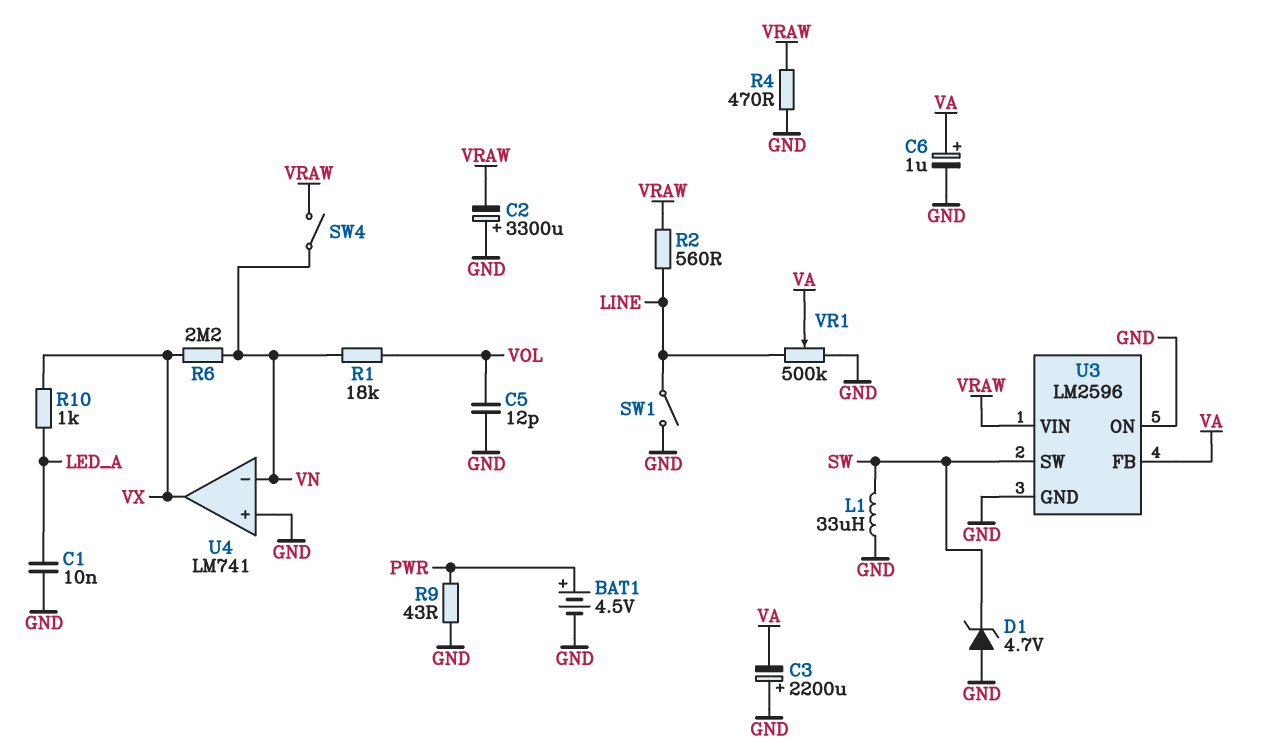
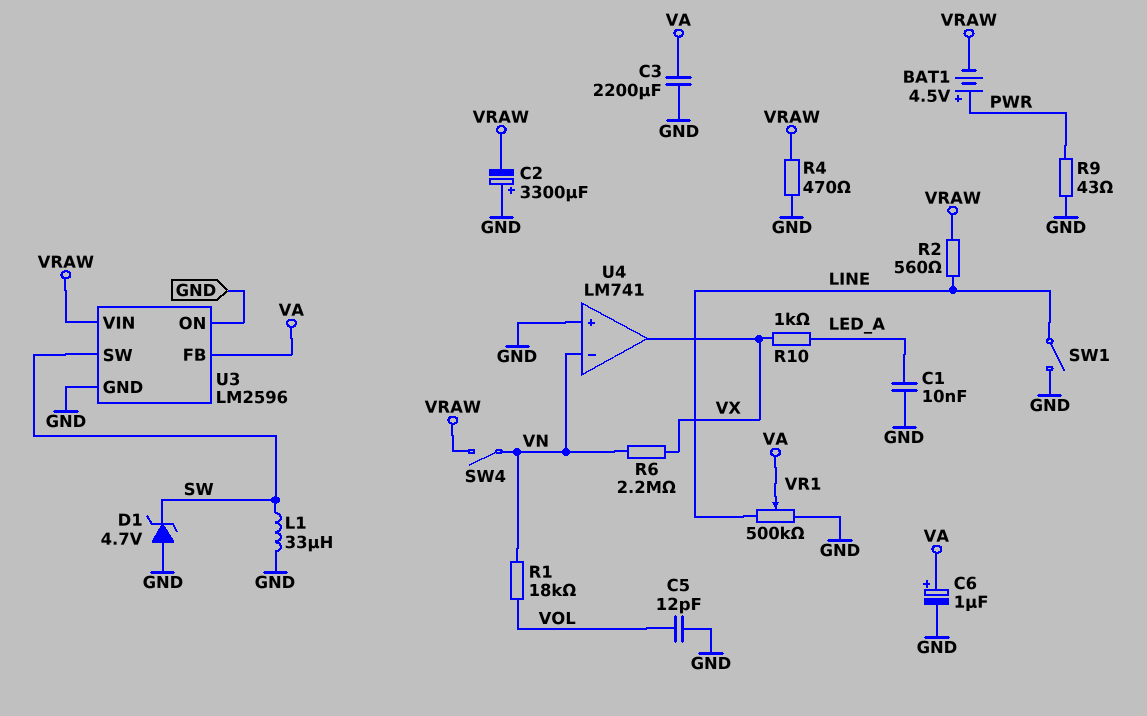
BAT1: 4.5V (plus PWR, minus GND) -> 4.5V (plus PWR, minus VRAW)
C3: 2200uF (plus GND, minus VA) -> 2200uF (GND, VA)

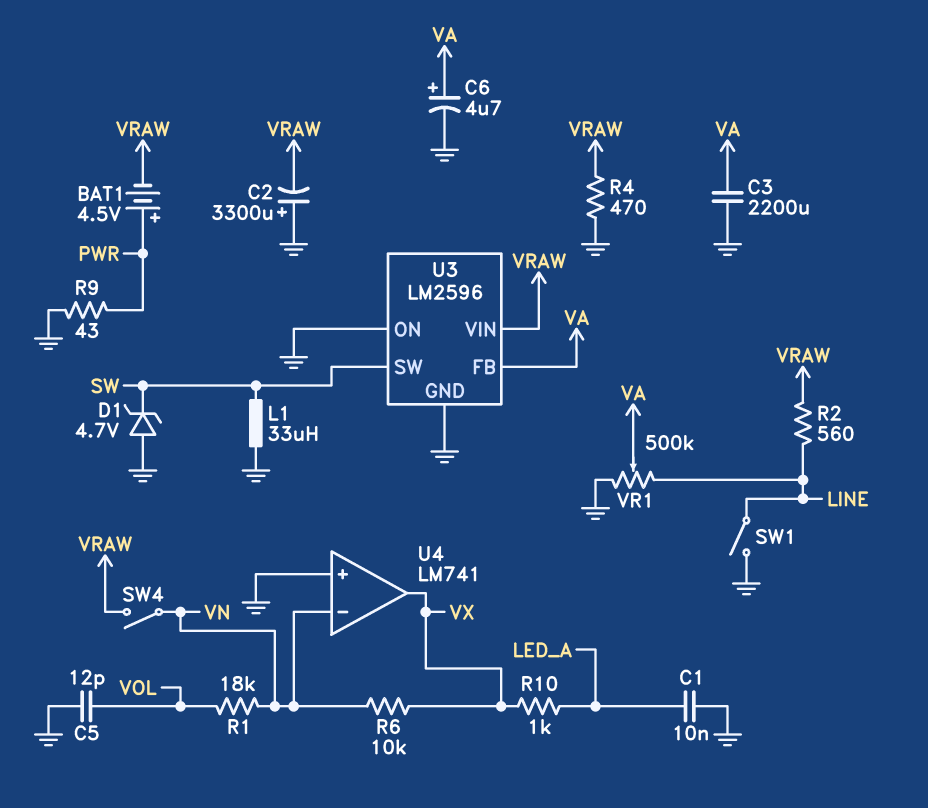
C6: 1uF (plus VA, minus GND) -> 4.7uF (plus VA, minus GND)
R6: 2.2M (VN, VX) -> 10k (VN, VX)

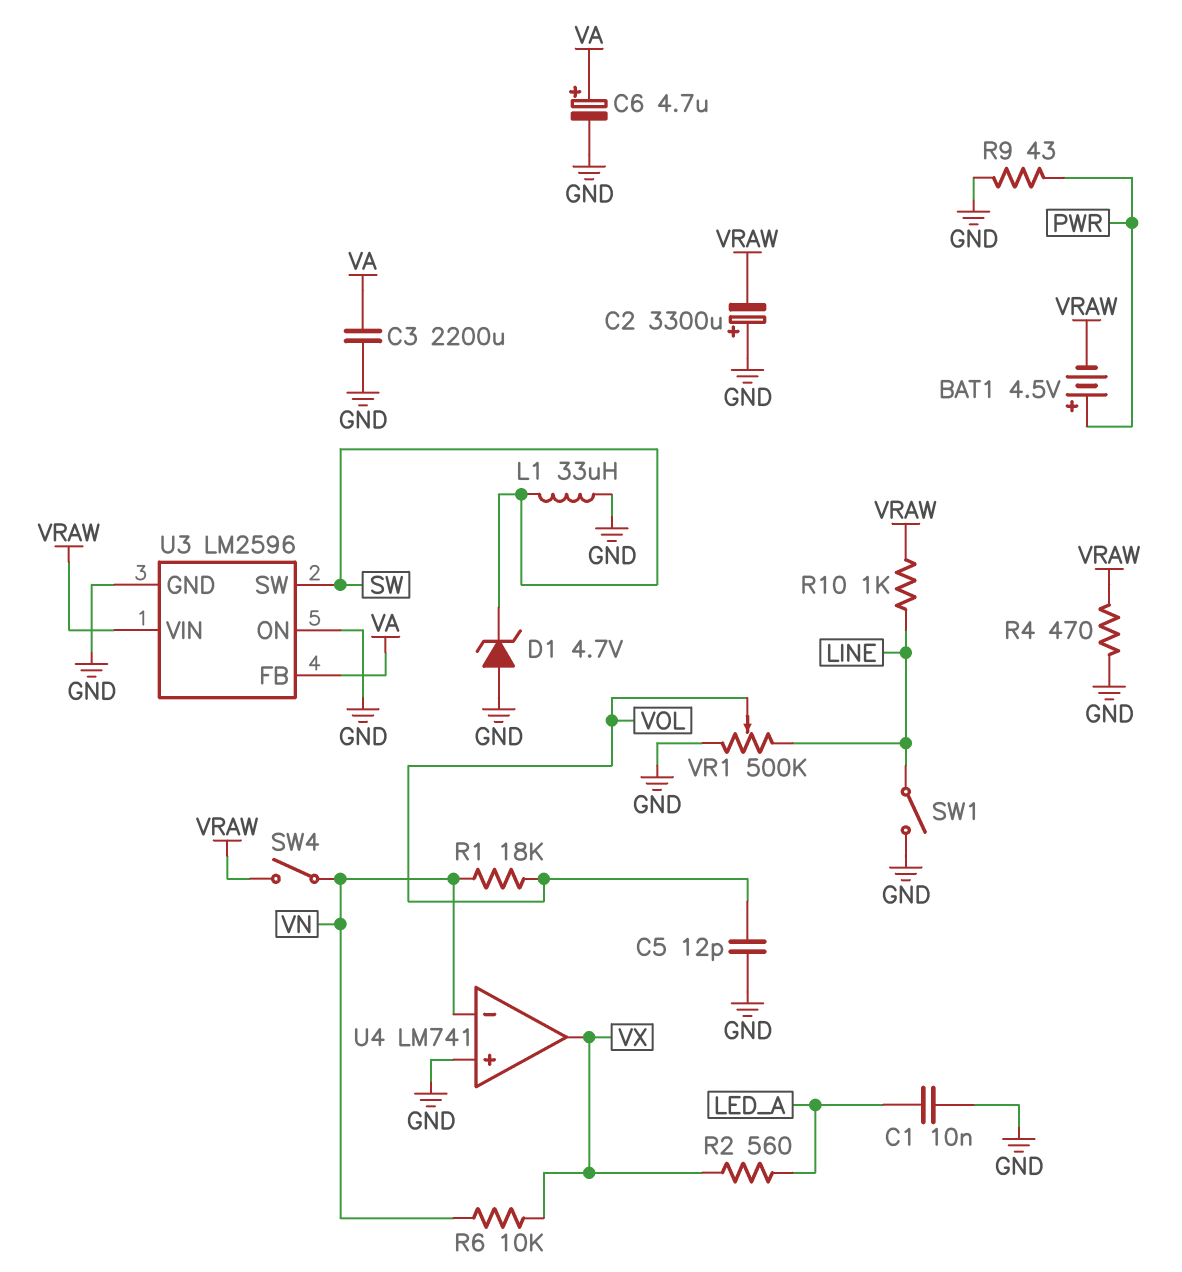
R2: 560 (LINE, VRAW) -> 560 (LED_A, VX)
R10: 1k (LED_A, VX) -> 1k (LINE, VRAW)
VR1: 500k (GND, LINE, wiper VA) -> 500k (GND, LINE, wiper VOL)

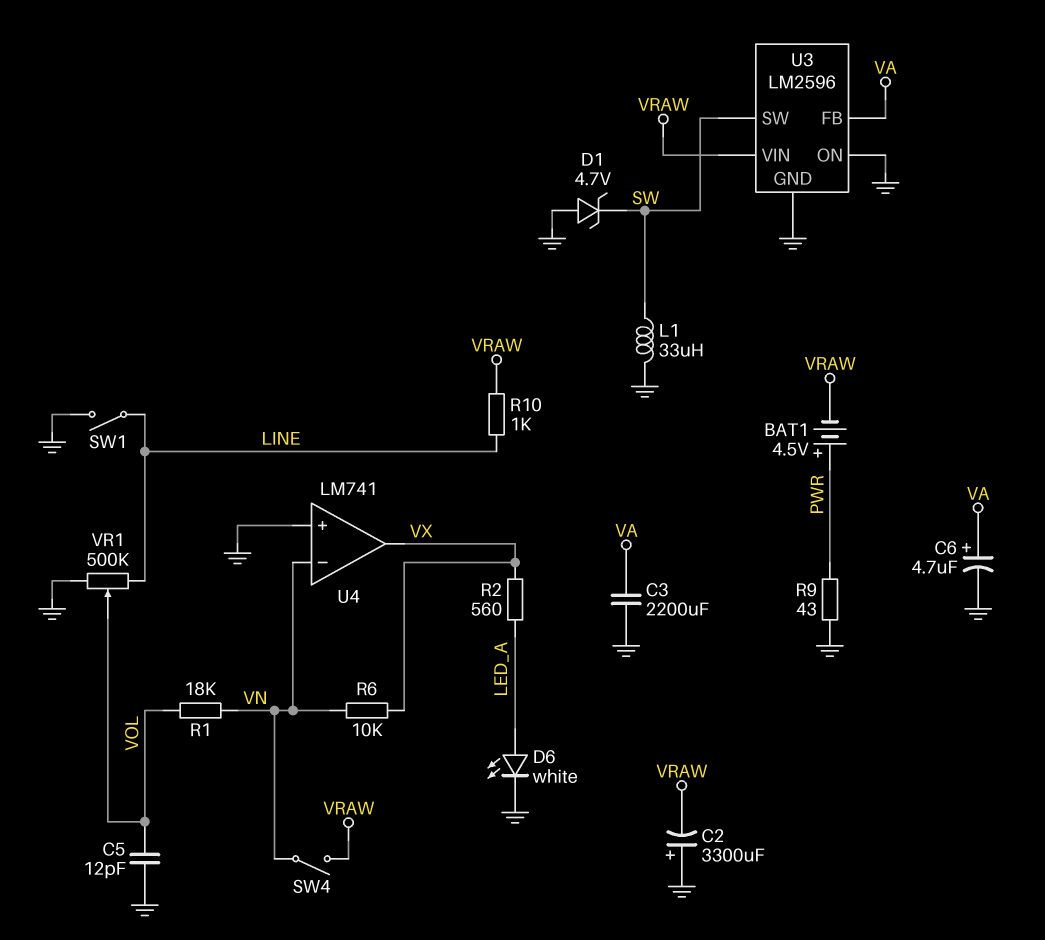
C1: 10nF (GND, LED_A) -> none
D6: none -> LED white (A LED_A, K GND)
R4: 470 (GND, VRAW) -> none

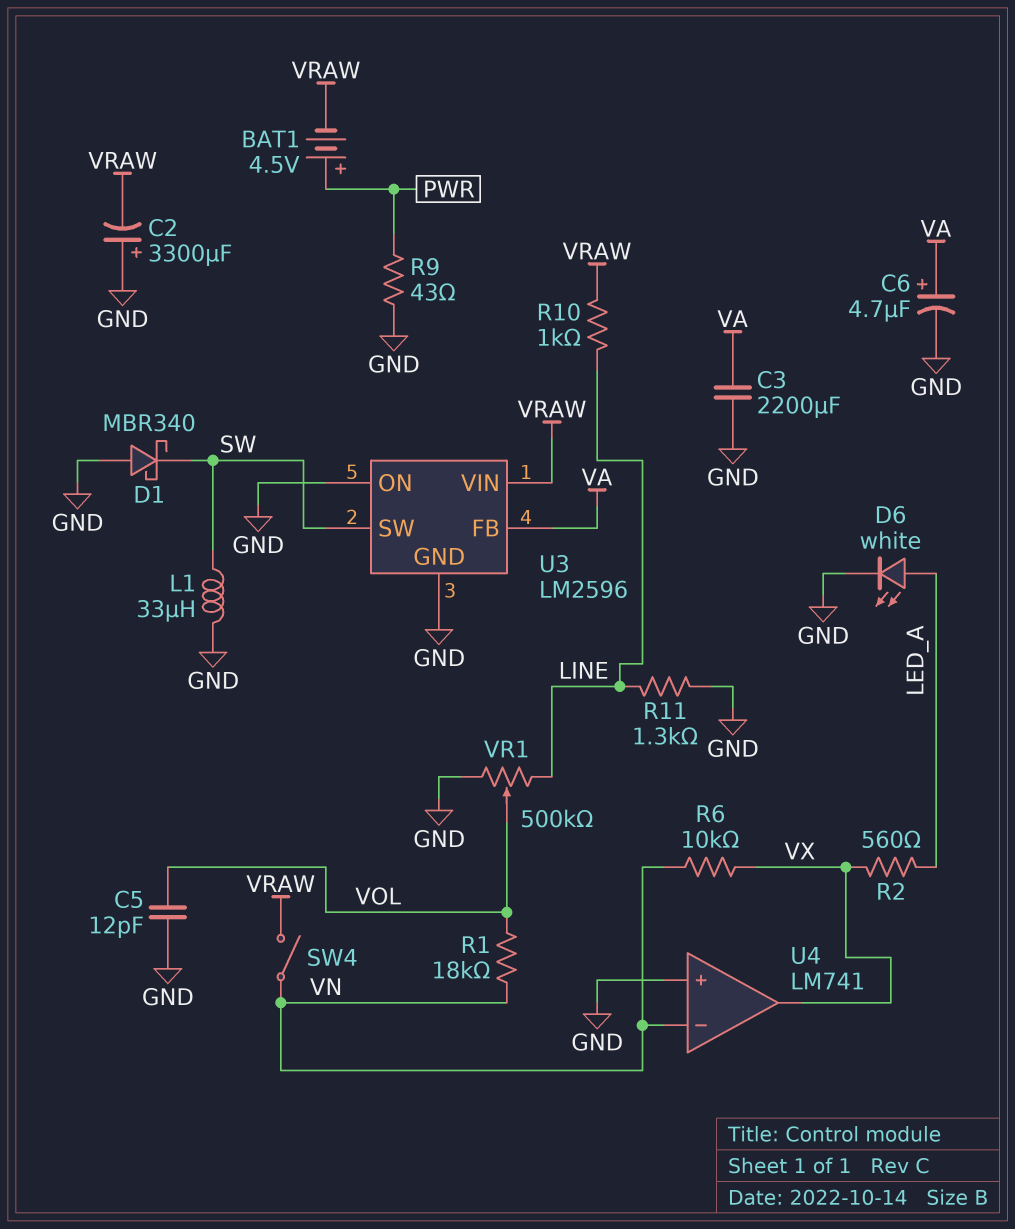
D1: zener 4.7V (A GND, K SW) -> schottky MBR340 (A GND, K SW)
R11: none -> 1.3k (GND, LINE)
SW1: switch (GND, LINE) -> none

